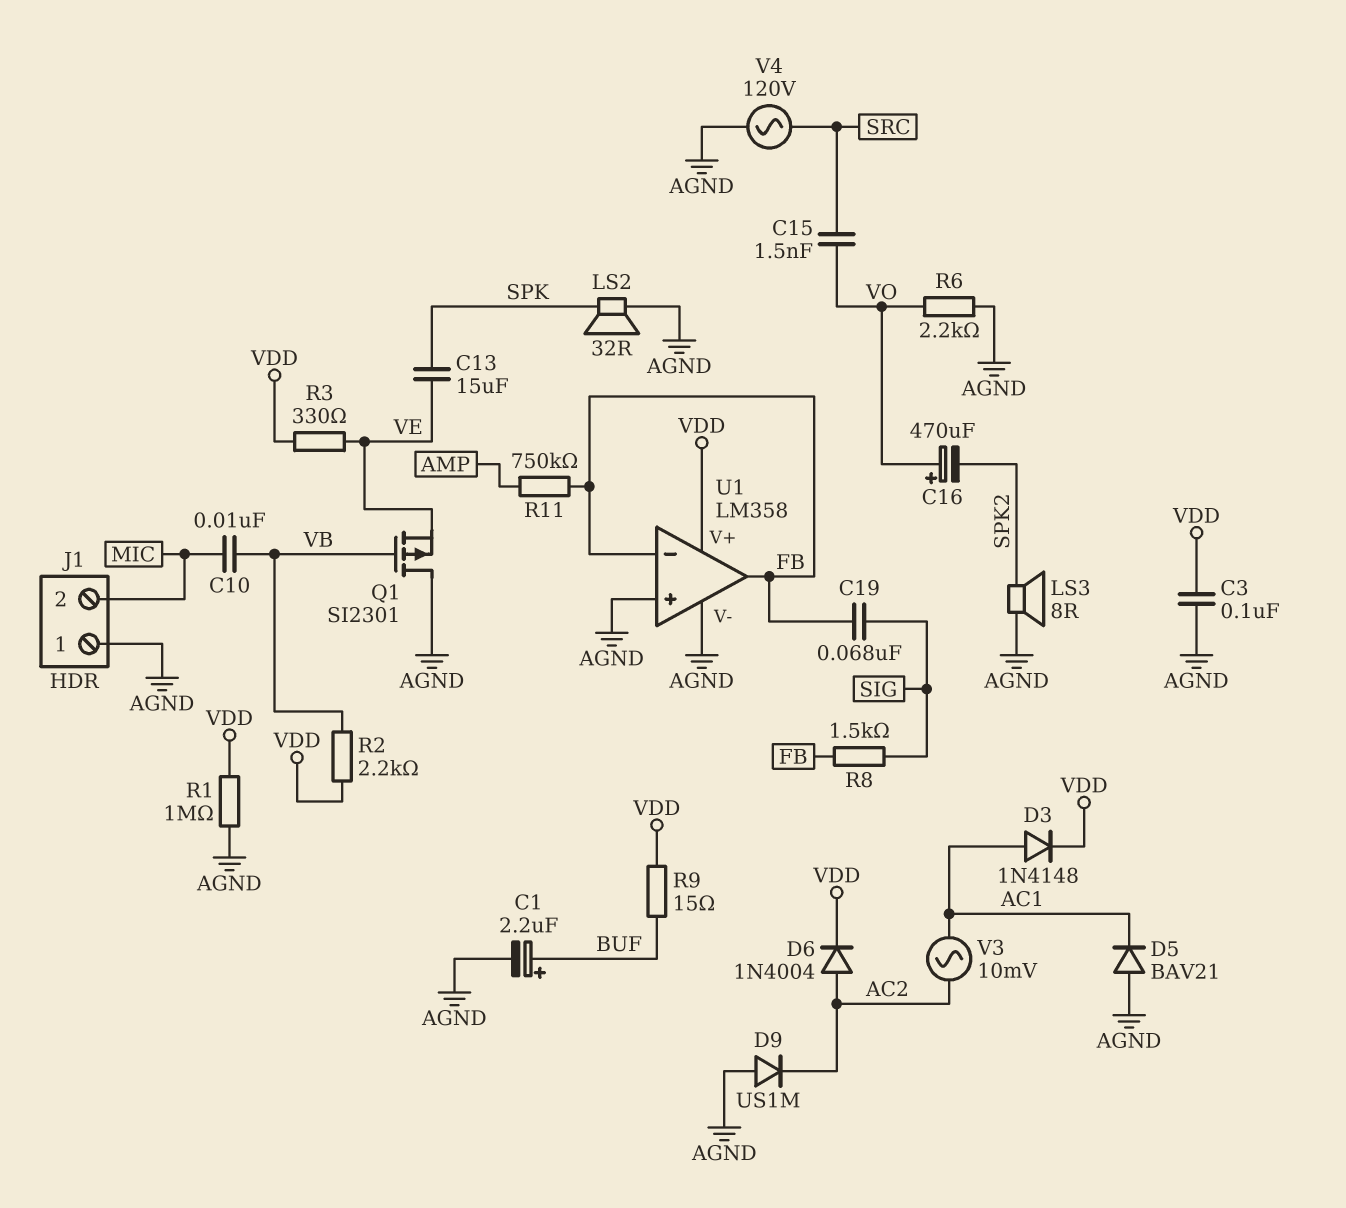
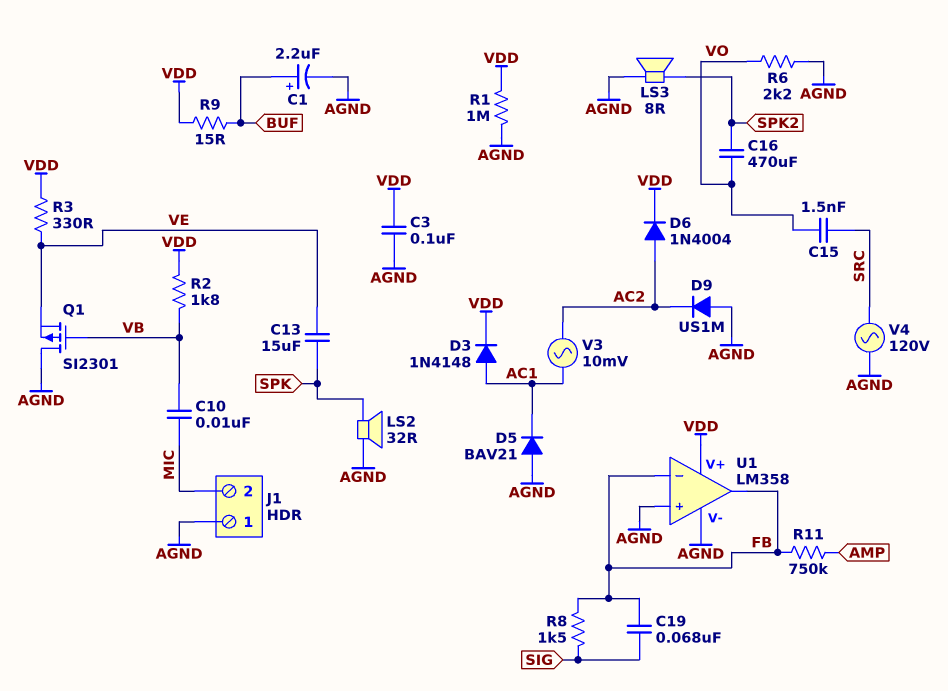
C16: 470uF (plus VO, minus SPK2) -> 470uF (SPK2, VO)
R2: 2.2k (VB, VDD) -> 1.8k (VB, VDD)

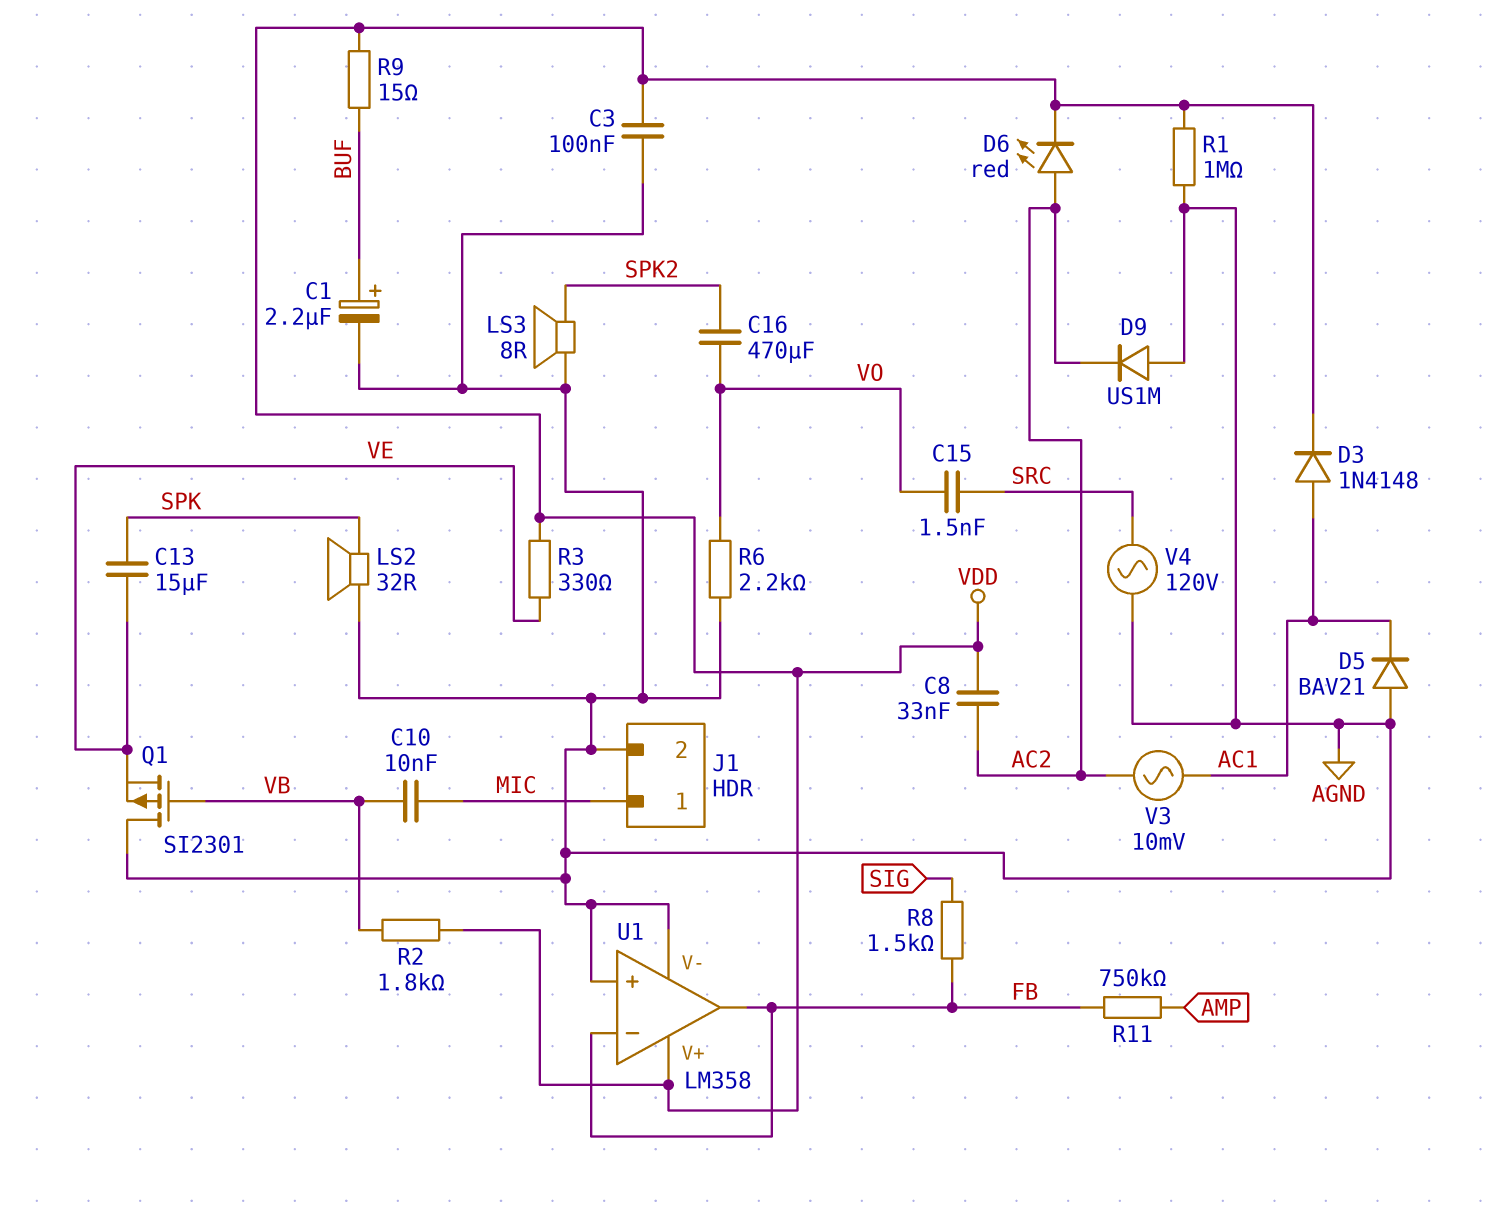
C8: none -> 33nF (AC2, VDD)
C19: 68nF (FB, SIG) -> none
D6: diode 1N4004 (A AC2, K VDD) -> LED red (A AC2, K VDD)
J1 pin 1: AGND -> MIC
J1 pin 2: MIC -> AGND

